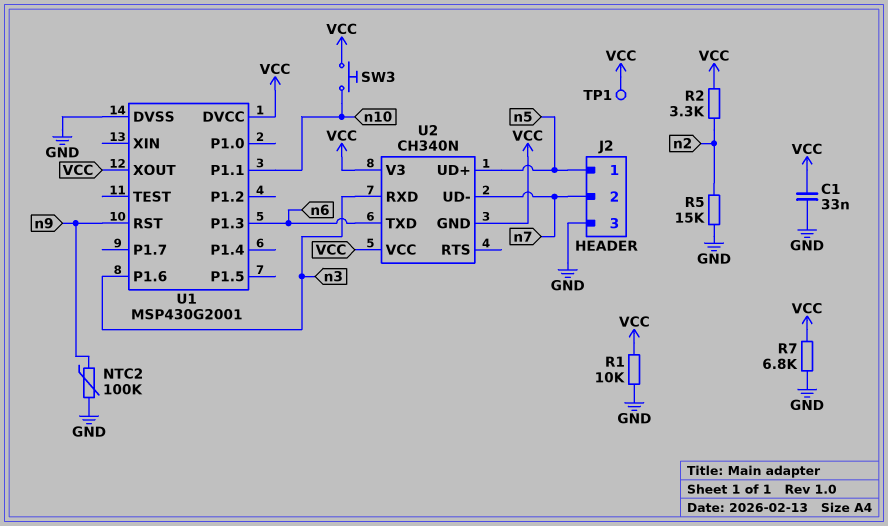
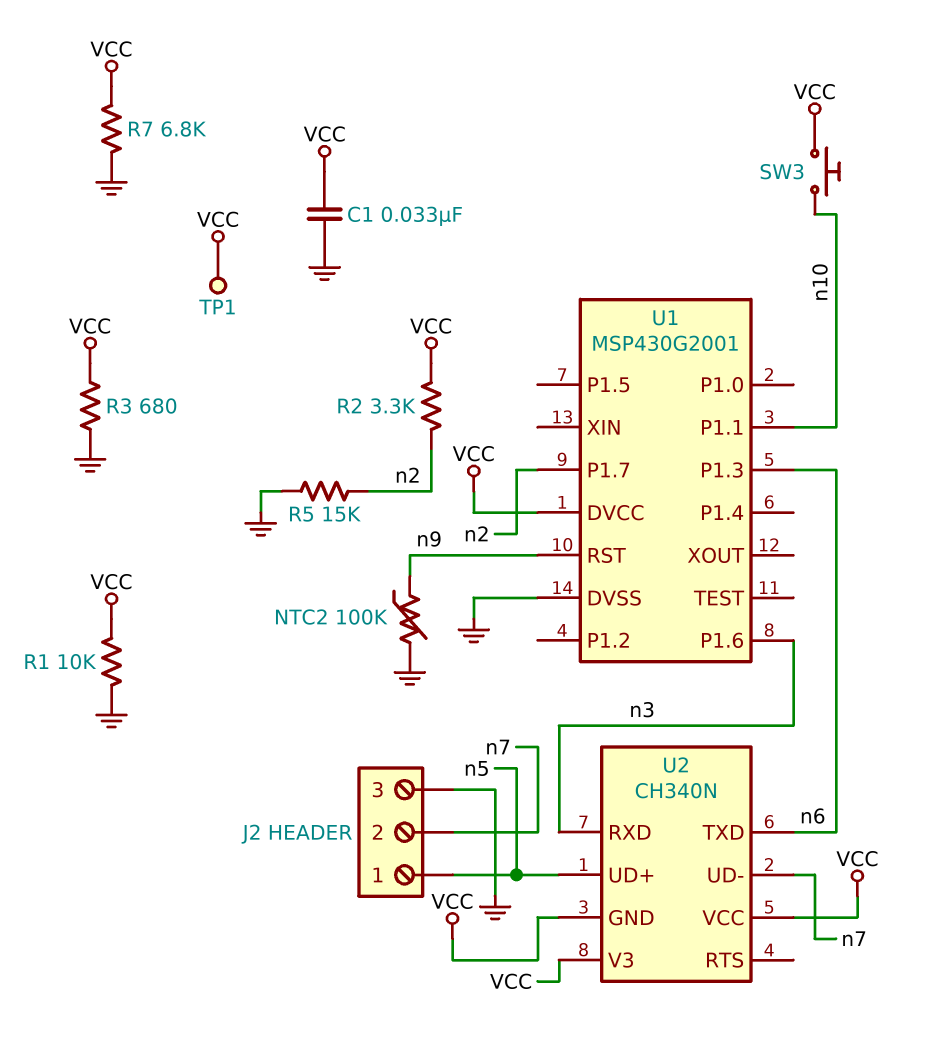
R3: none -> 680 (GND, VCC)
U1 pin P1.7: none -> n2
U1 pin XOUT: VCC -> none

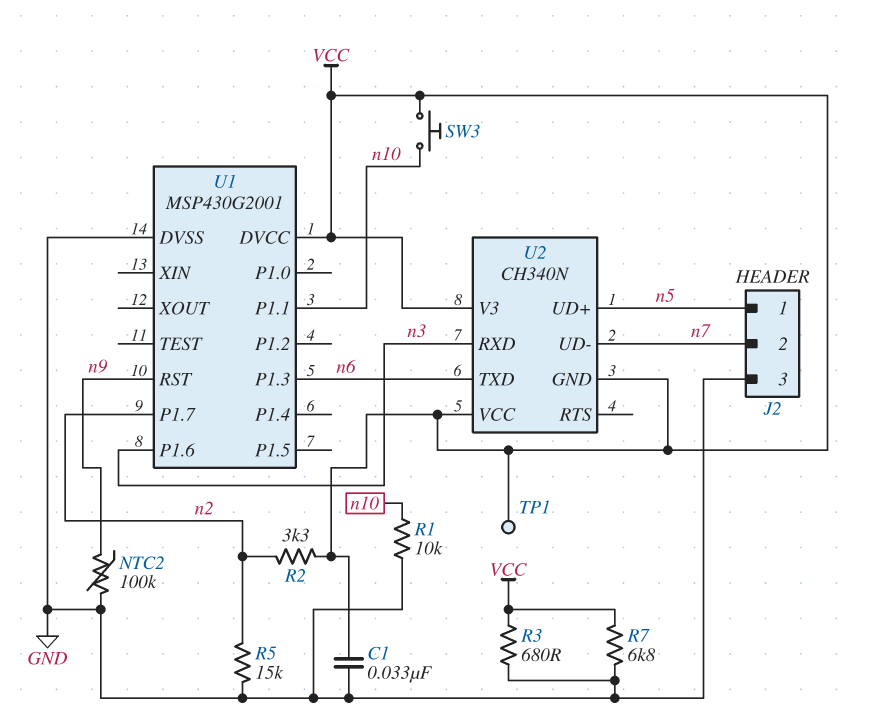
R1: 10k (GND, VCC) -> 10k (GND, n10)

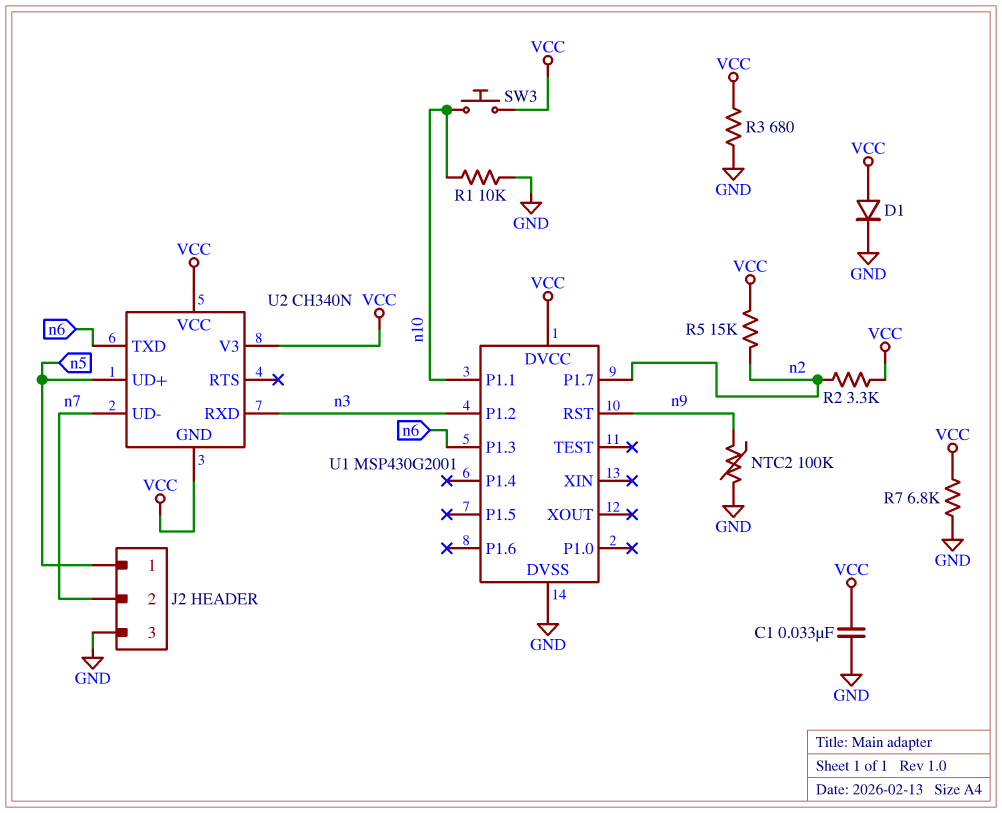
D1: none -> diode (A VCC, K GND)
R5: 15k (GND, n2) -> 15k (VCC, n2)
TP1: test point (VCC) -> none
U1 pin P1.2: none -> n3
U1 pin P1.6: n3 -> none

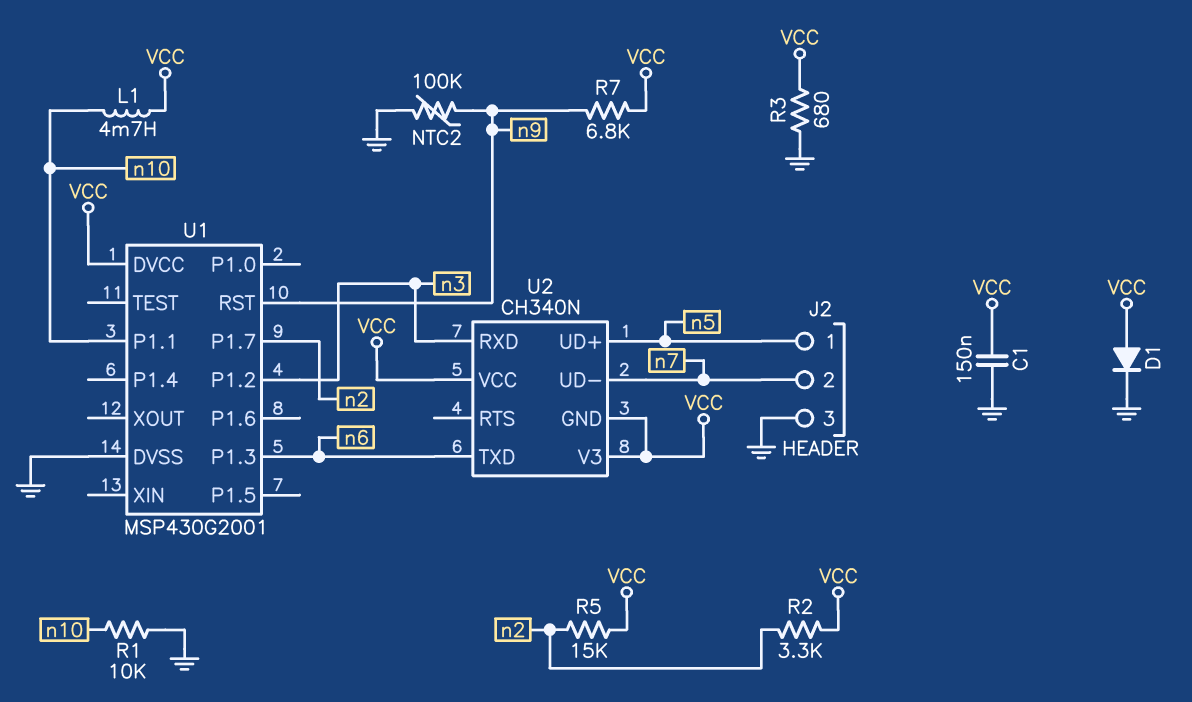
C1: 33nF (GND, VCC) -> 150nF (GND, VCC)
L1: none -> 4.7mH (VCC, n10)
R7: 6.8k (GND, VCC) -> 6.8k (VCC, n9)
SW3: button (VCC, n10) -> none

